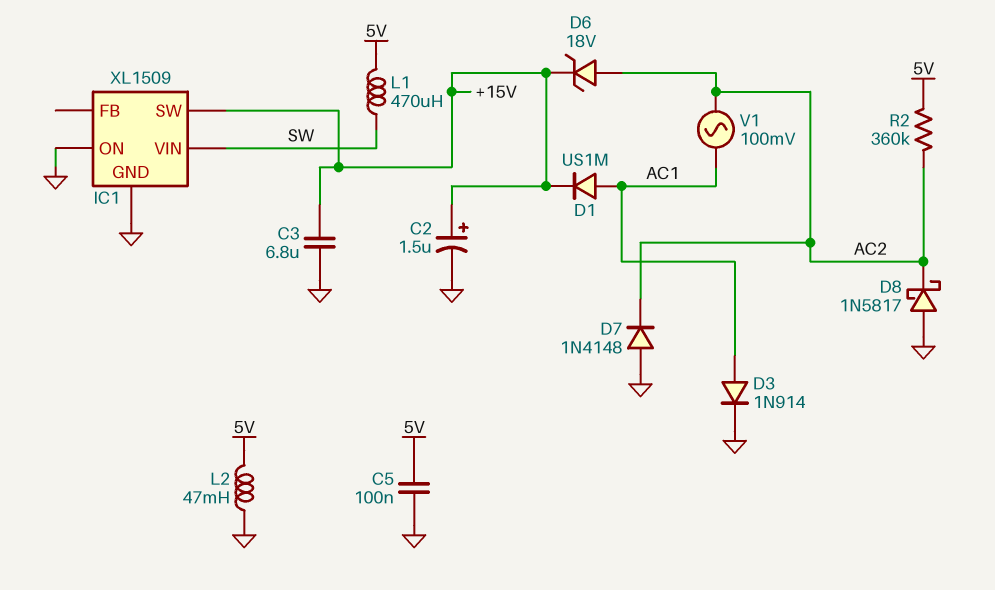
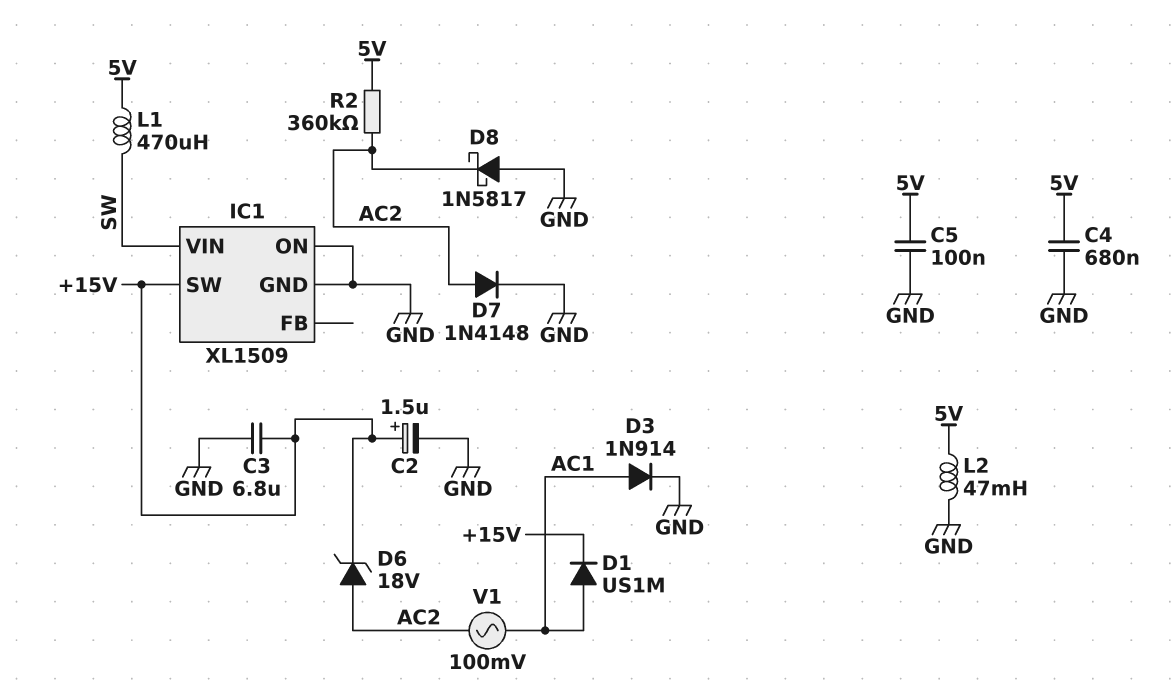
C4: none -> 680nF (5V, GND)
D7: diode 1N4148 (A GND, K AC2) -> diode 1N4148 (A AC2, K GND)

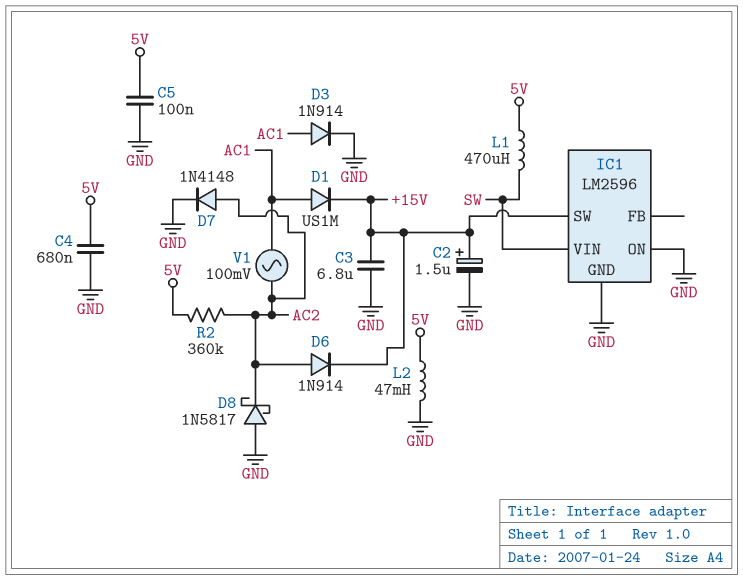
D6: zener 18V (A AC2, K +15V) -> diode 1N914 (A AC2, K +15V)
IC1: XL1509 -> LM2596

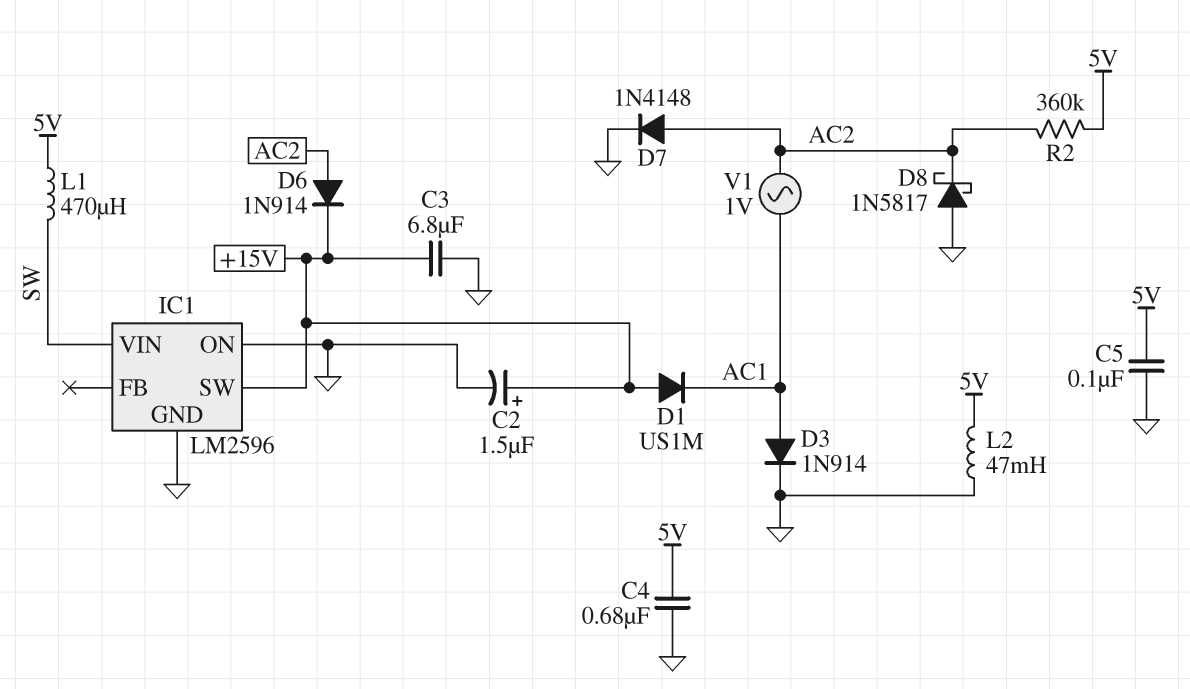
D1: diode US1M (A AC1, K +15V) -> diode US1M (A +15V, K AC1)
V1: AC 100mV (AC1, AC2) -> AC 1V (AC1, AC2)

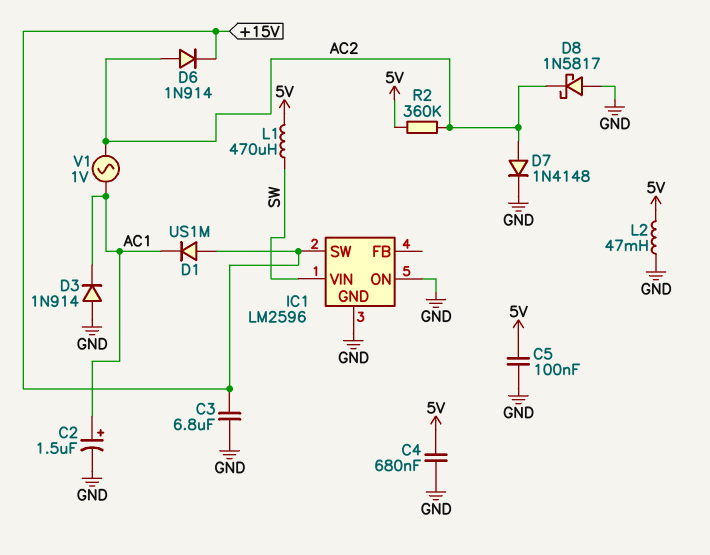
C2: 1.5uF (plus +15V, minus GND) -> 1.5uF (plus AC1, minus GND)
D3: diode 1N914 (A AC1, K GND) -> diode 1N914 (A GND, K AC1)

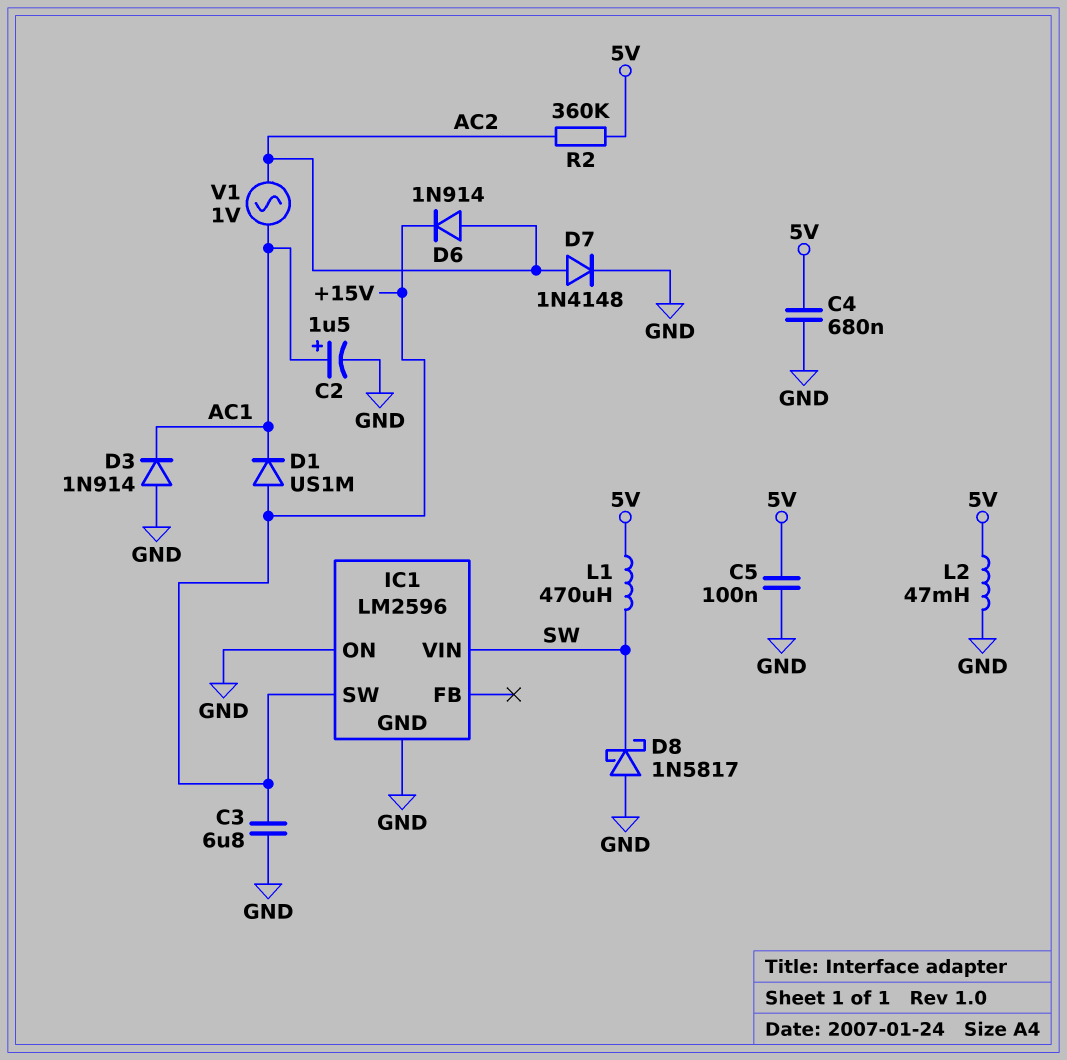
D8: schottky 1N5817 (A GND, K AC2) -> schottky 1N5817 (A GND, K SW)

